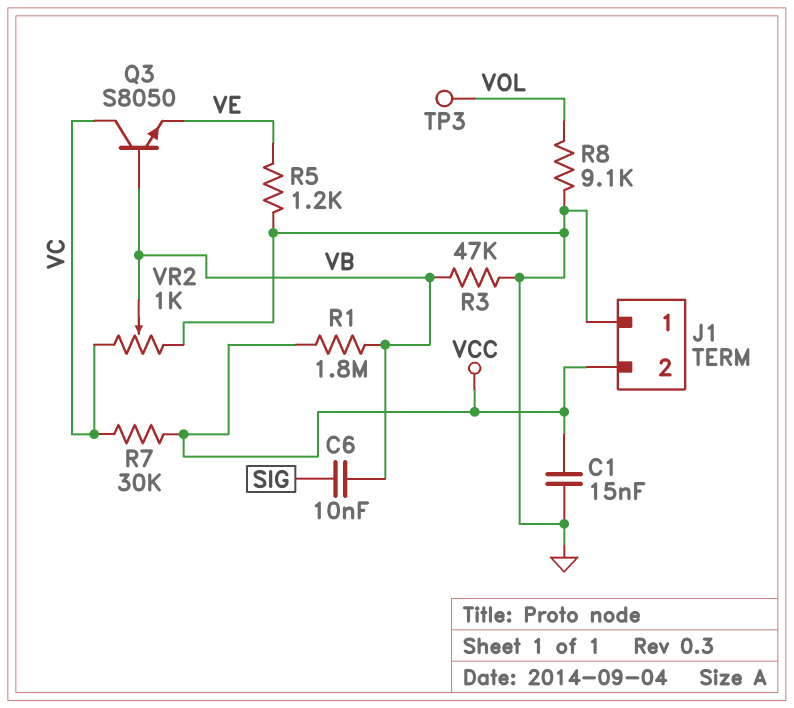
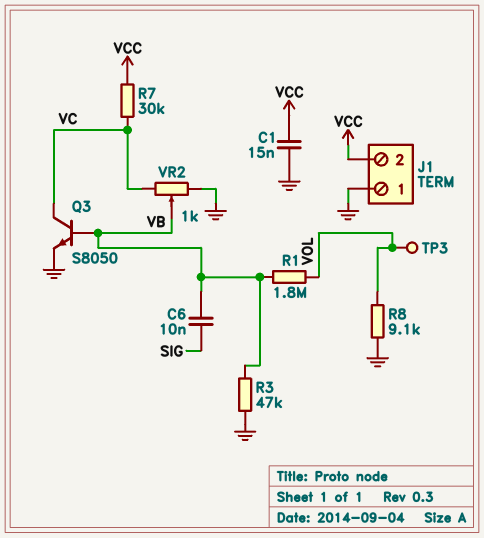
Q3: NPN S8050 (B VB, C VC, E VE) -> NPN S8050 (B VB, C VC, E GND)
R1: 1.8M (VB, VCC) -> 1.8M (VB, VOL)
R5: 1.2k (GND, VE) -> none

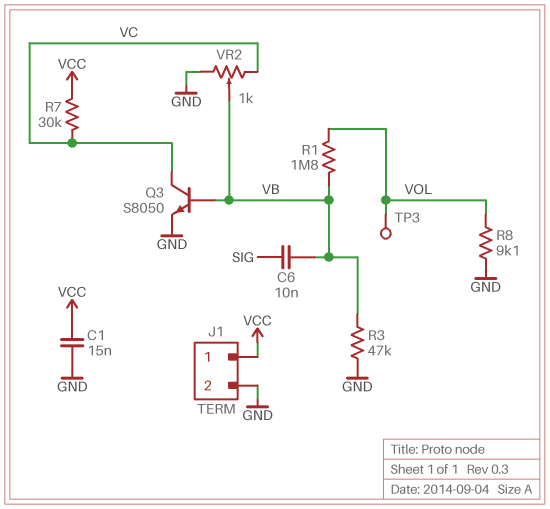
J1 pin 1: GND -> VCC
J1 pin 2: VCC -> GND

